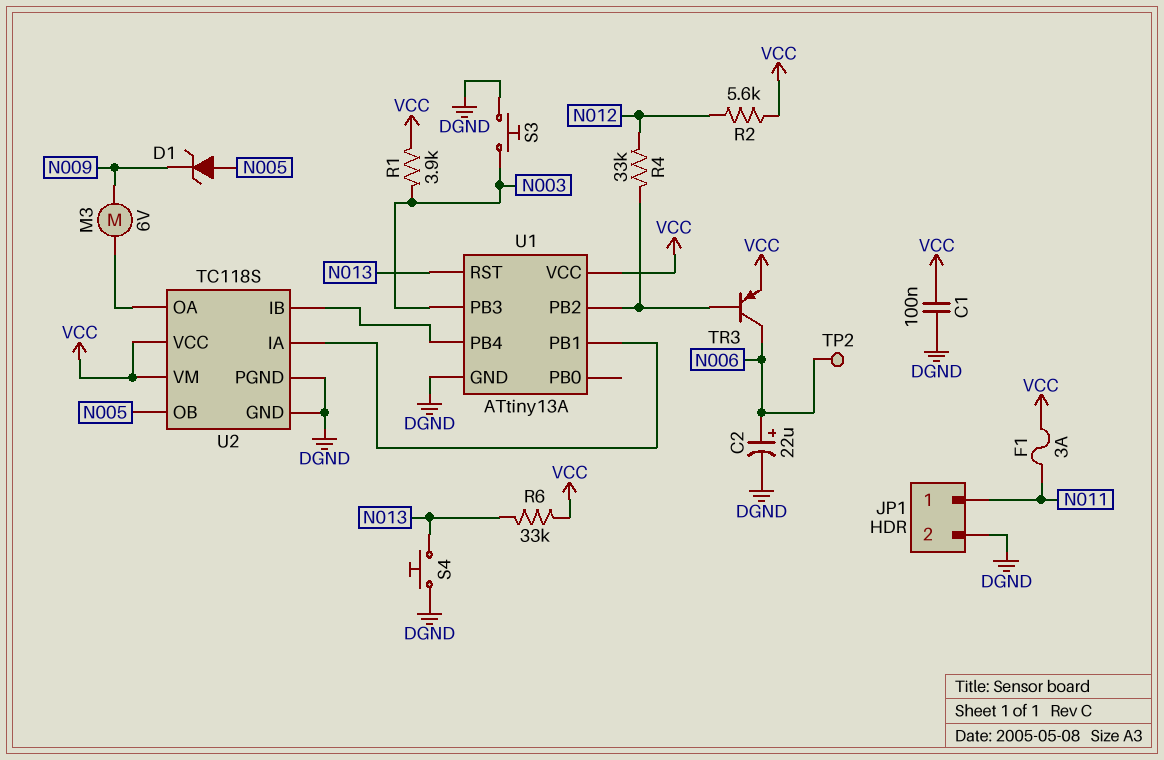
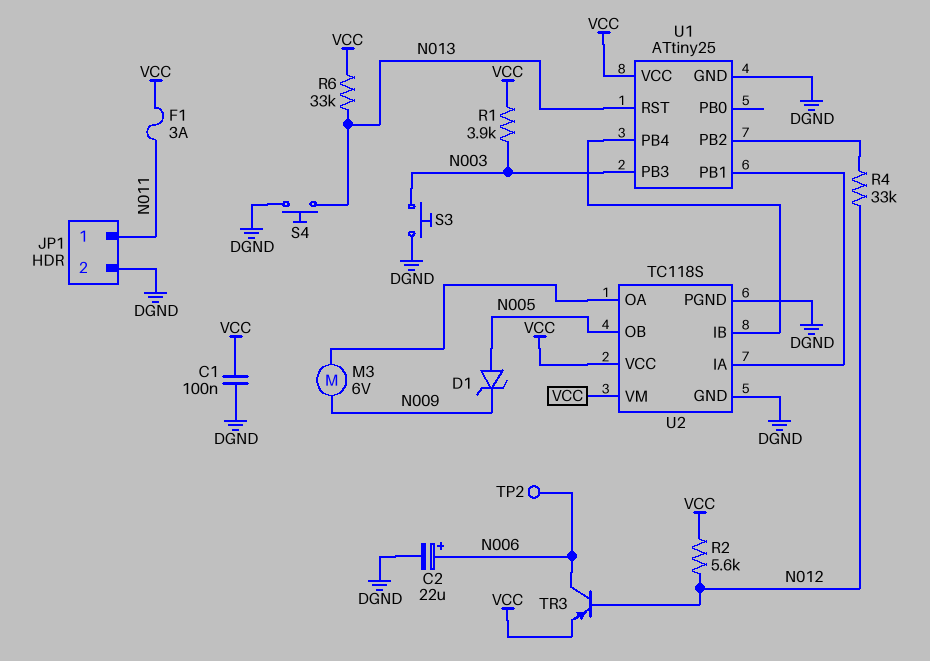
TR3: PNP (B U1/PB2, C N006, E VCC) -> PNP (B N012, C N006, E VCC)
U1: ATtiny13A -> ATtiny25

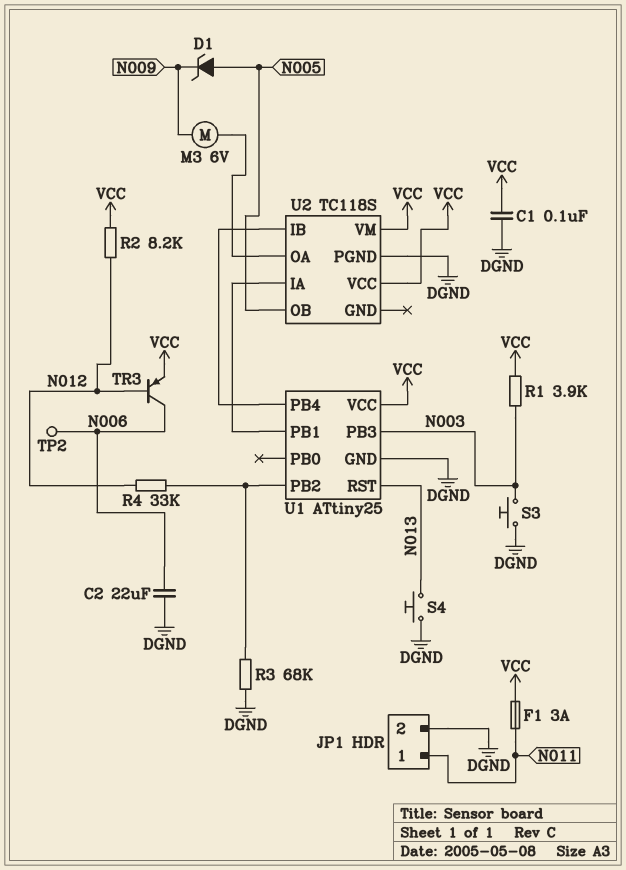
C2: 22uF (plus N006, minus DGND) -> 22uF (DGND, N006)
R2: 5.6k (N012, VCC) -> 8.2k (N012, VCC)
R3: none -> 68k (DGND, U1/PB2)
R6: 33k (N013, VCC) -> none
U2 pin GND: DGND -> none

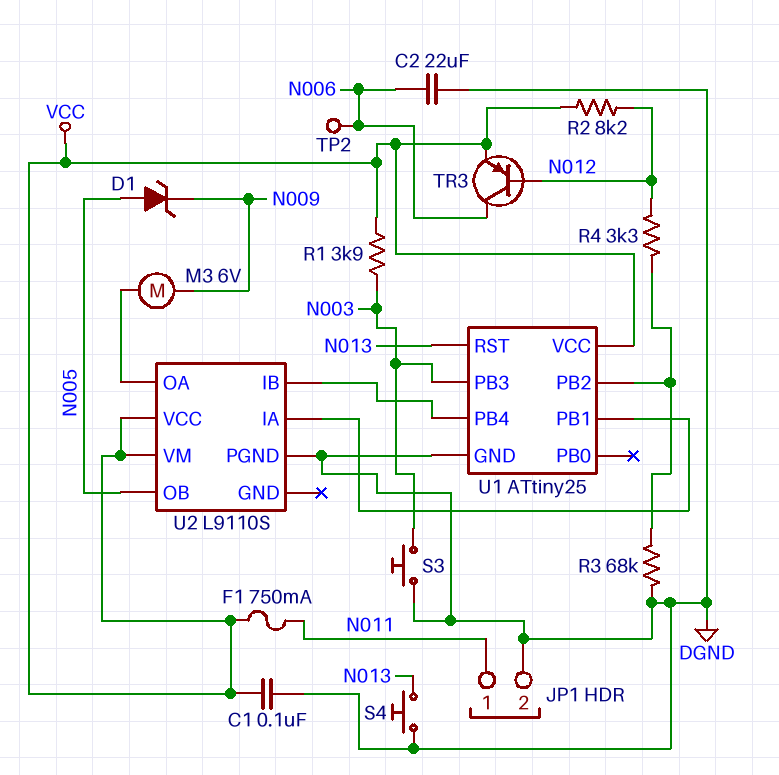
F1: 3A (N011, VCC) -> 750mA (N011, VCC)
R4: 33k (N012, U1/PB2) -> 3.3k (N012, U1/PB2)
U2: TC118S -> L9110S

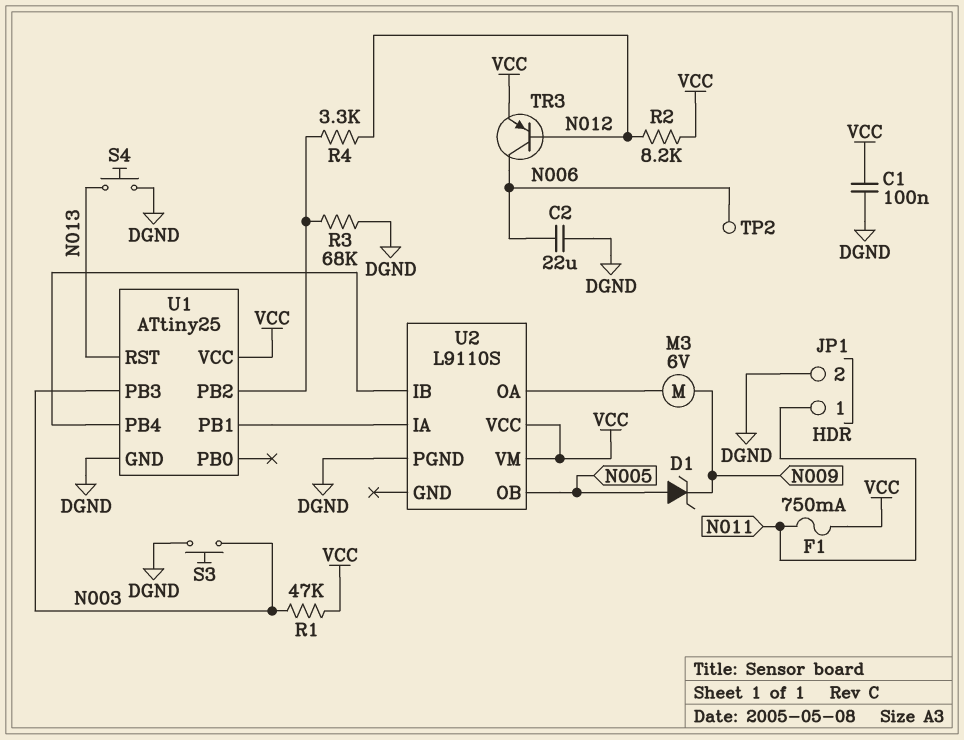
R1: 3.9k (N003, VCC) -> 47k (N003, VCC)

